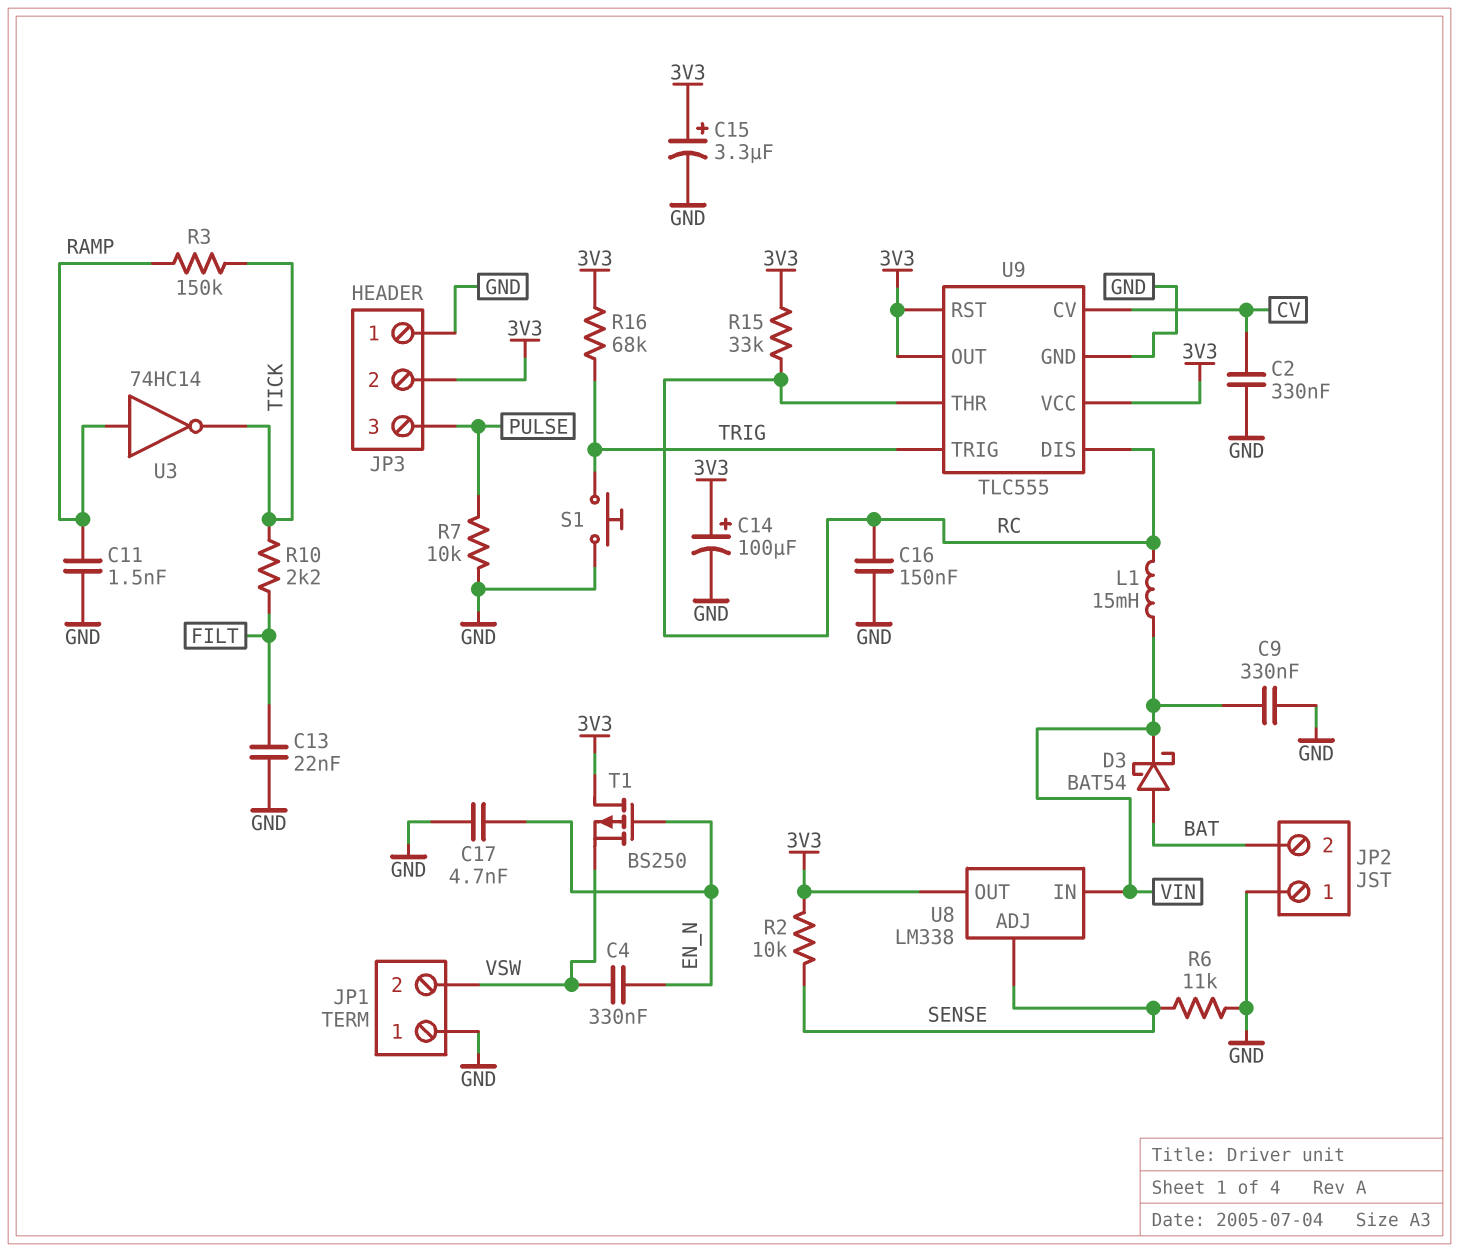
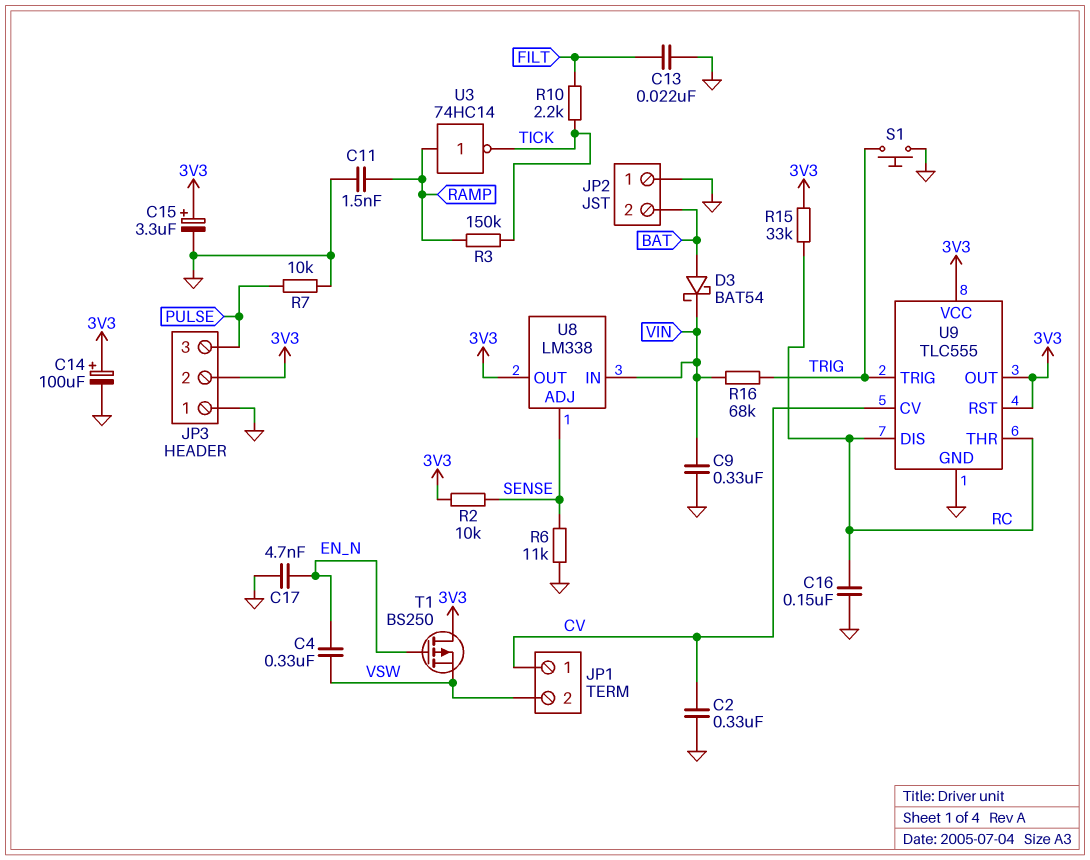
JP1 pin 1: GND -> CV
L1: 15mH (RC, VIN) -> none
R16: 68k (3V3, TRIG) -> 68k (TRIG, VIN)

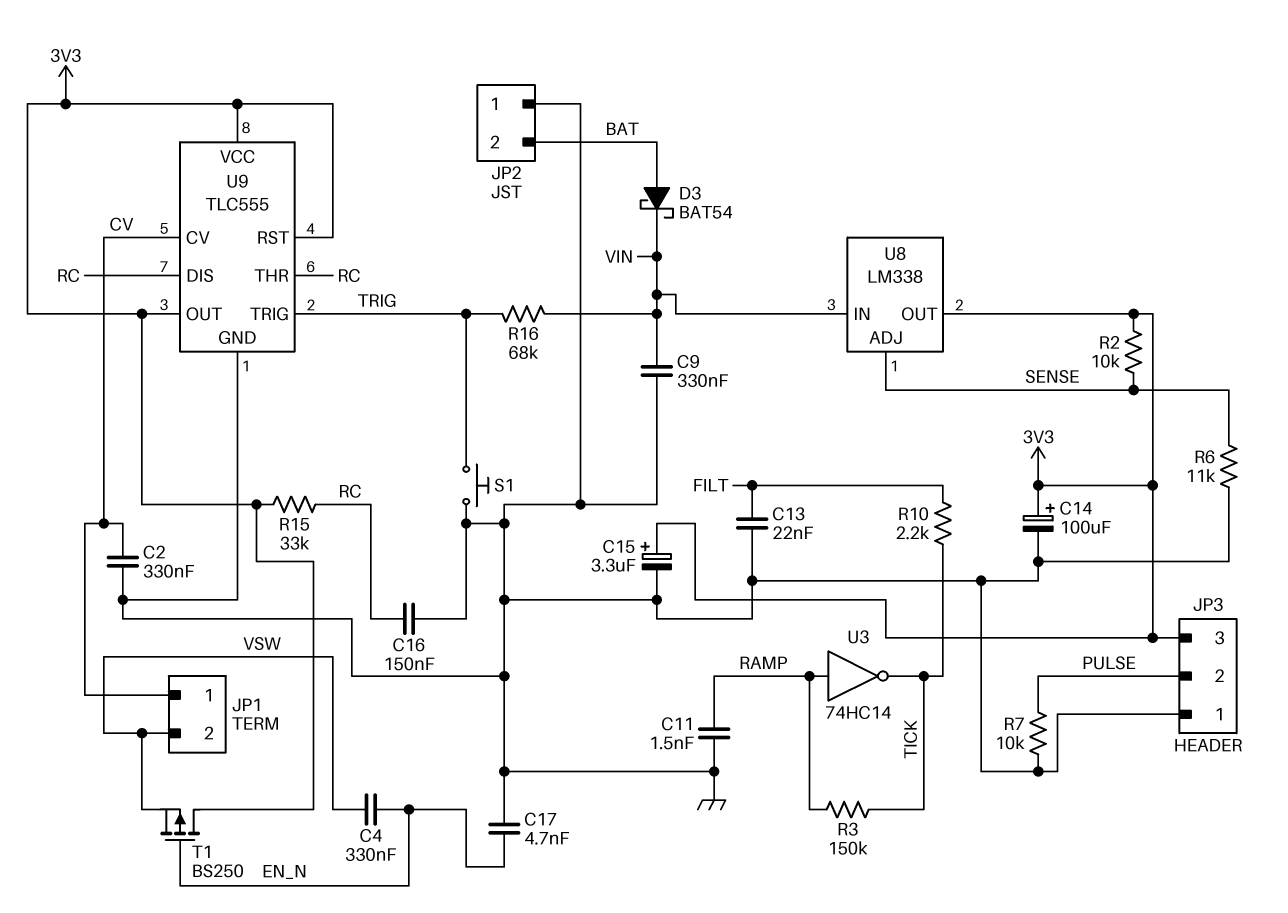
JP3 pin 2: 3V3 -> PULSE
JP3 pin 3: PULSE -> 3V3

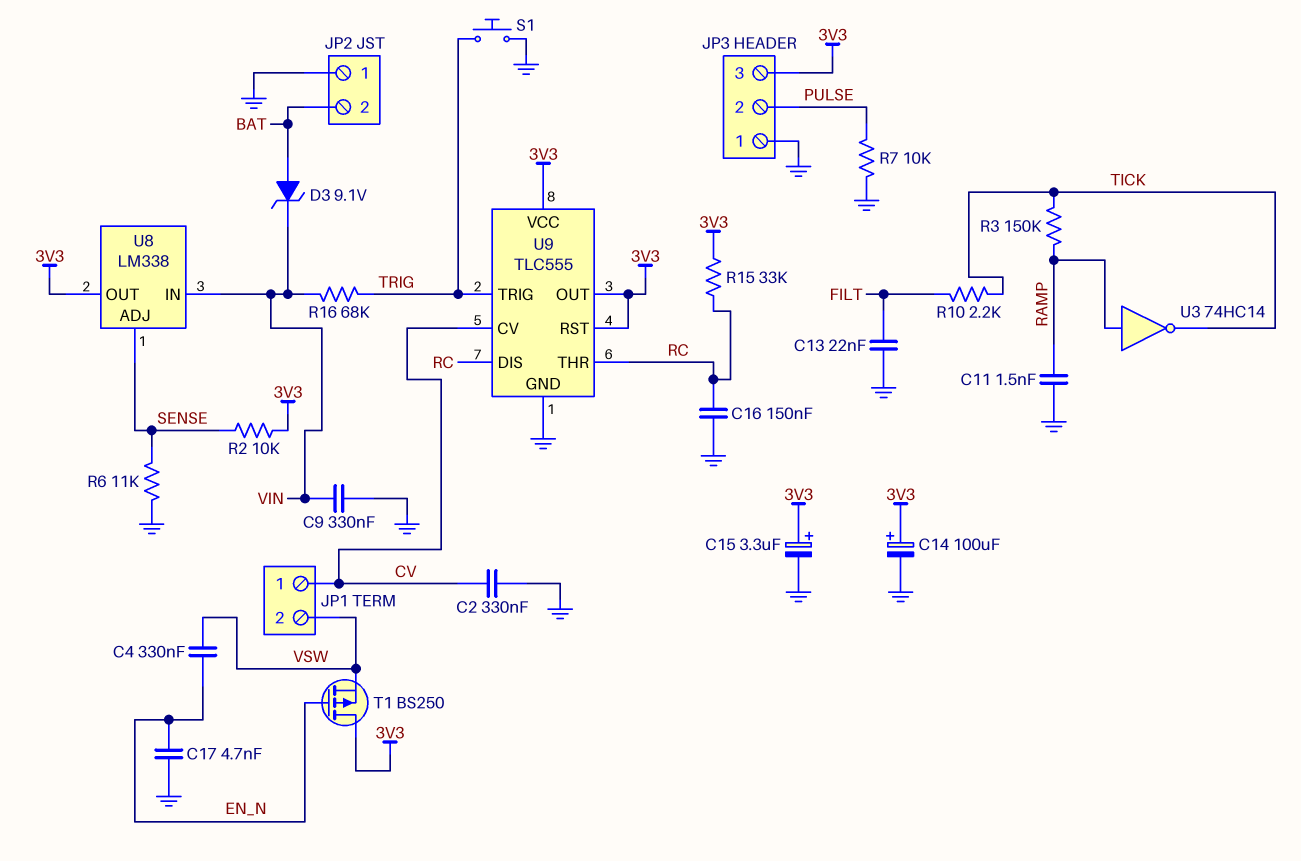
D3: schottky BAT54 (A BAT, K VIN) -> zener 9.1V (A BAT, K VIN)

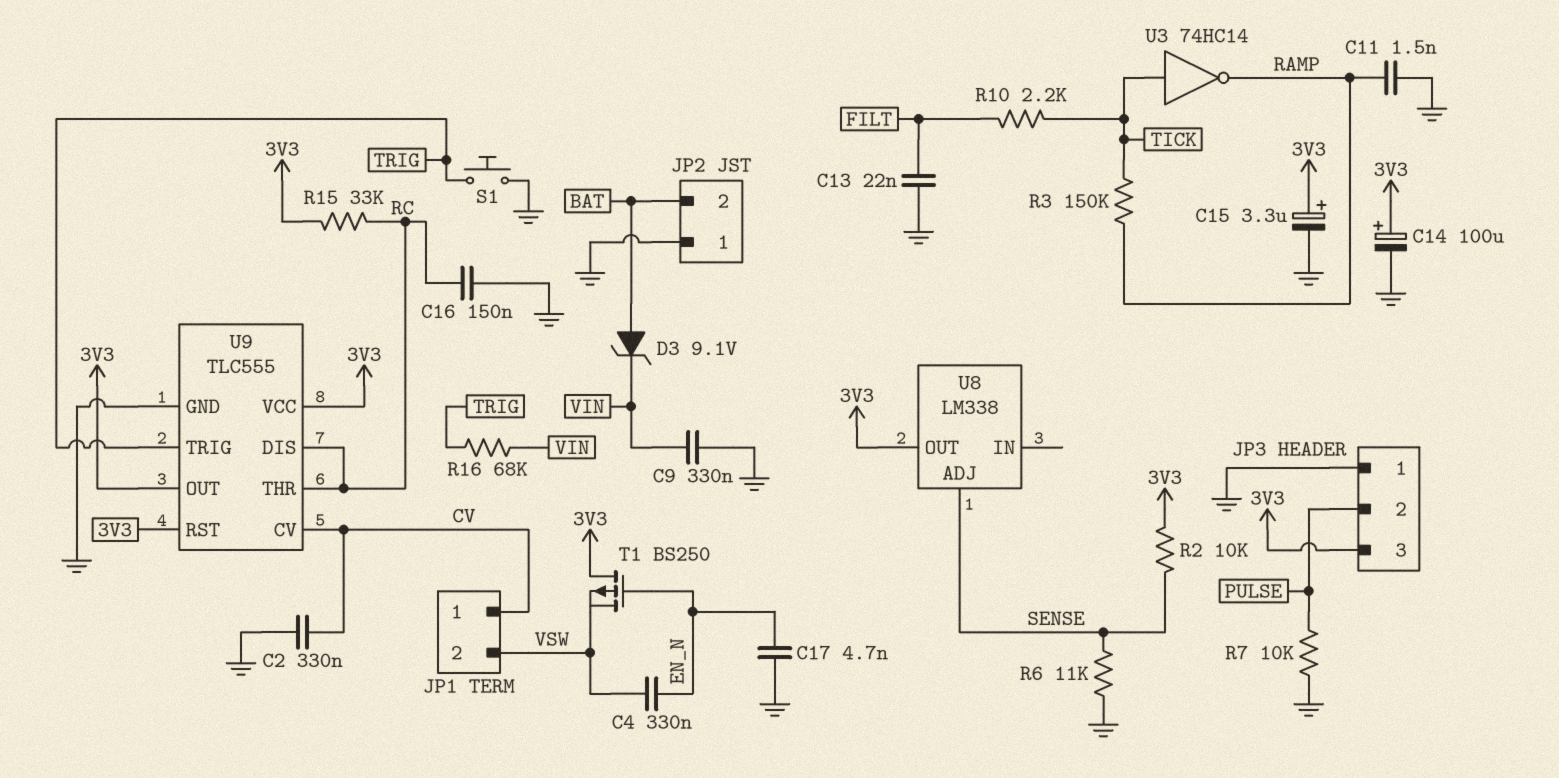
U3: NOT 74HC14 (in RAMP, out TICK) -> NOT 74HC14 (in TICK, out RAMP)
U8 pin IN: VIN -> none

